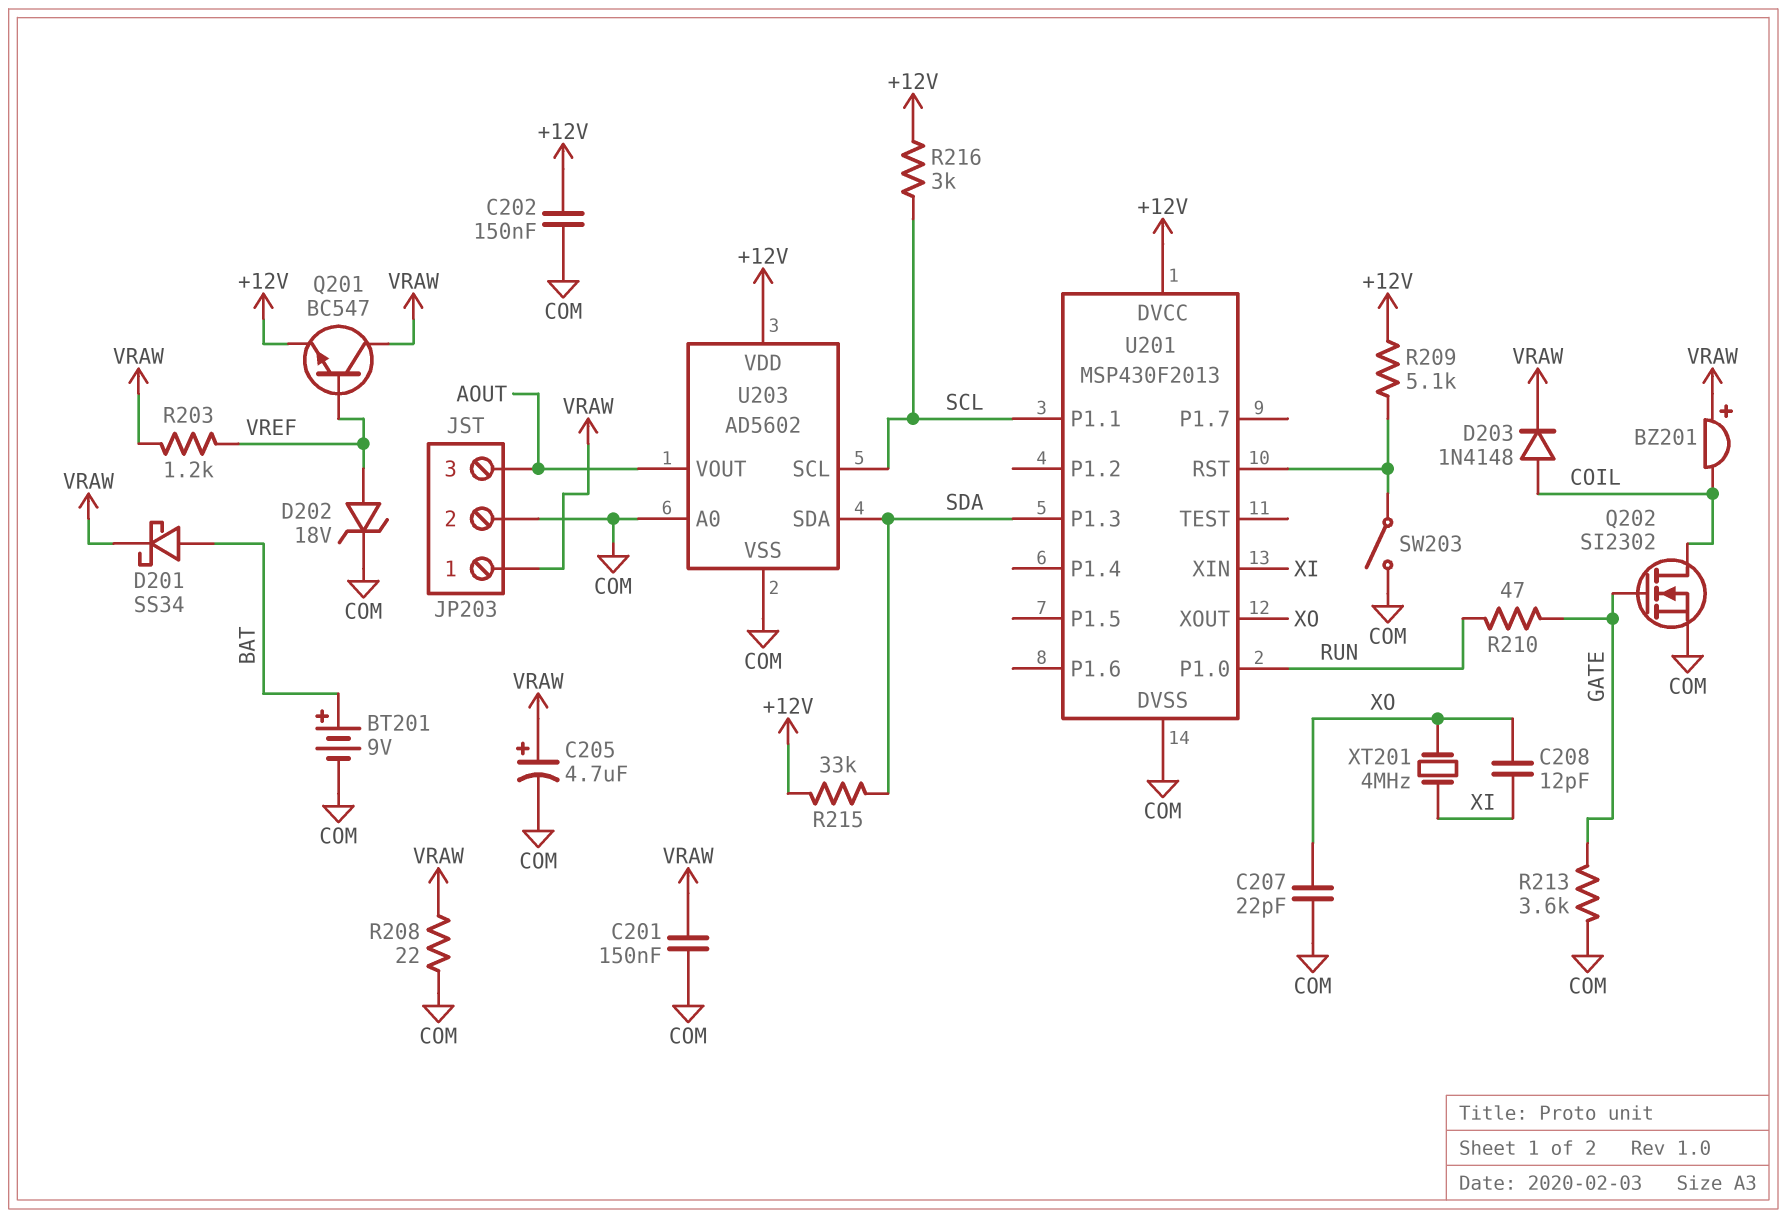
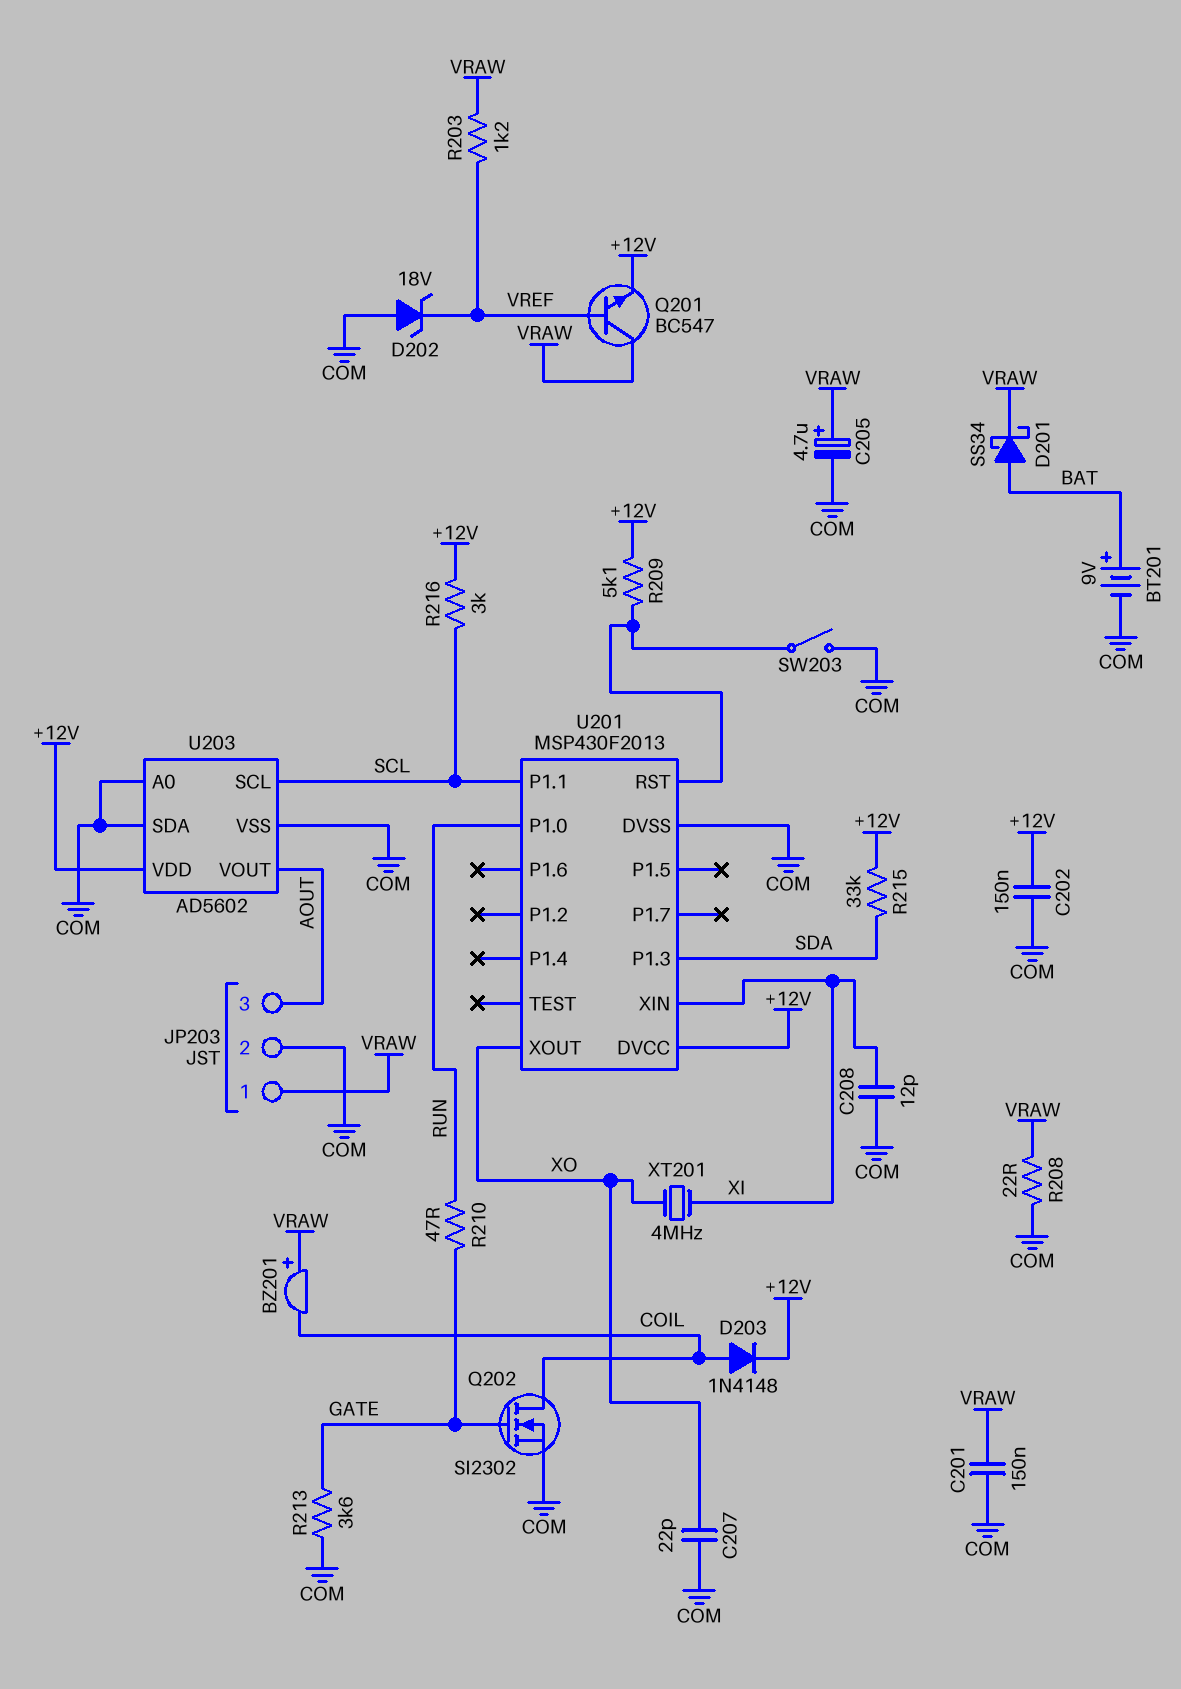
C208: 12pF (XI, XO) -> 12pF (COM, XI)
D202: zener 18V (A VREF, K COM) -> zener 18V (A COM, K VREF)
D203: diode 1N4148 (A COIL, K VRAW) -> diode 1N4148 (A COIL, K +12V)
U203 pin SDA: SDA -> COM

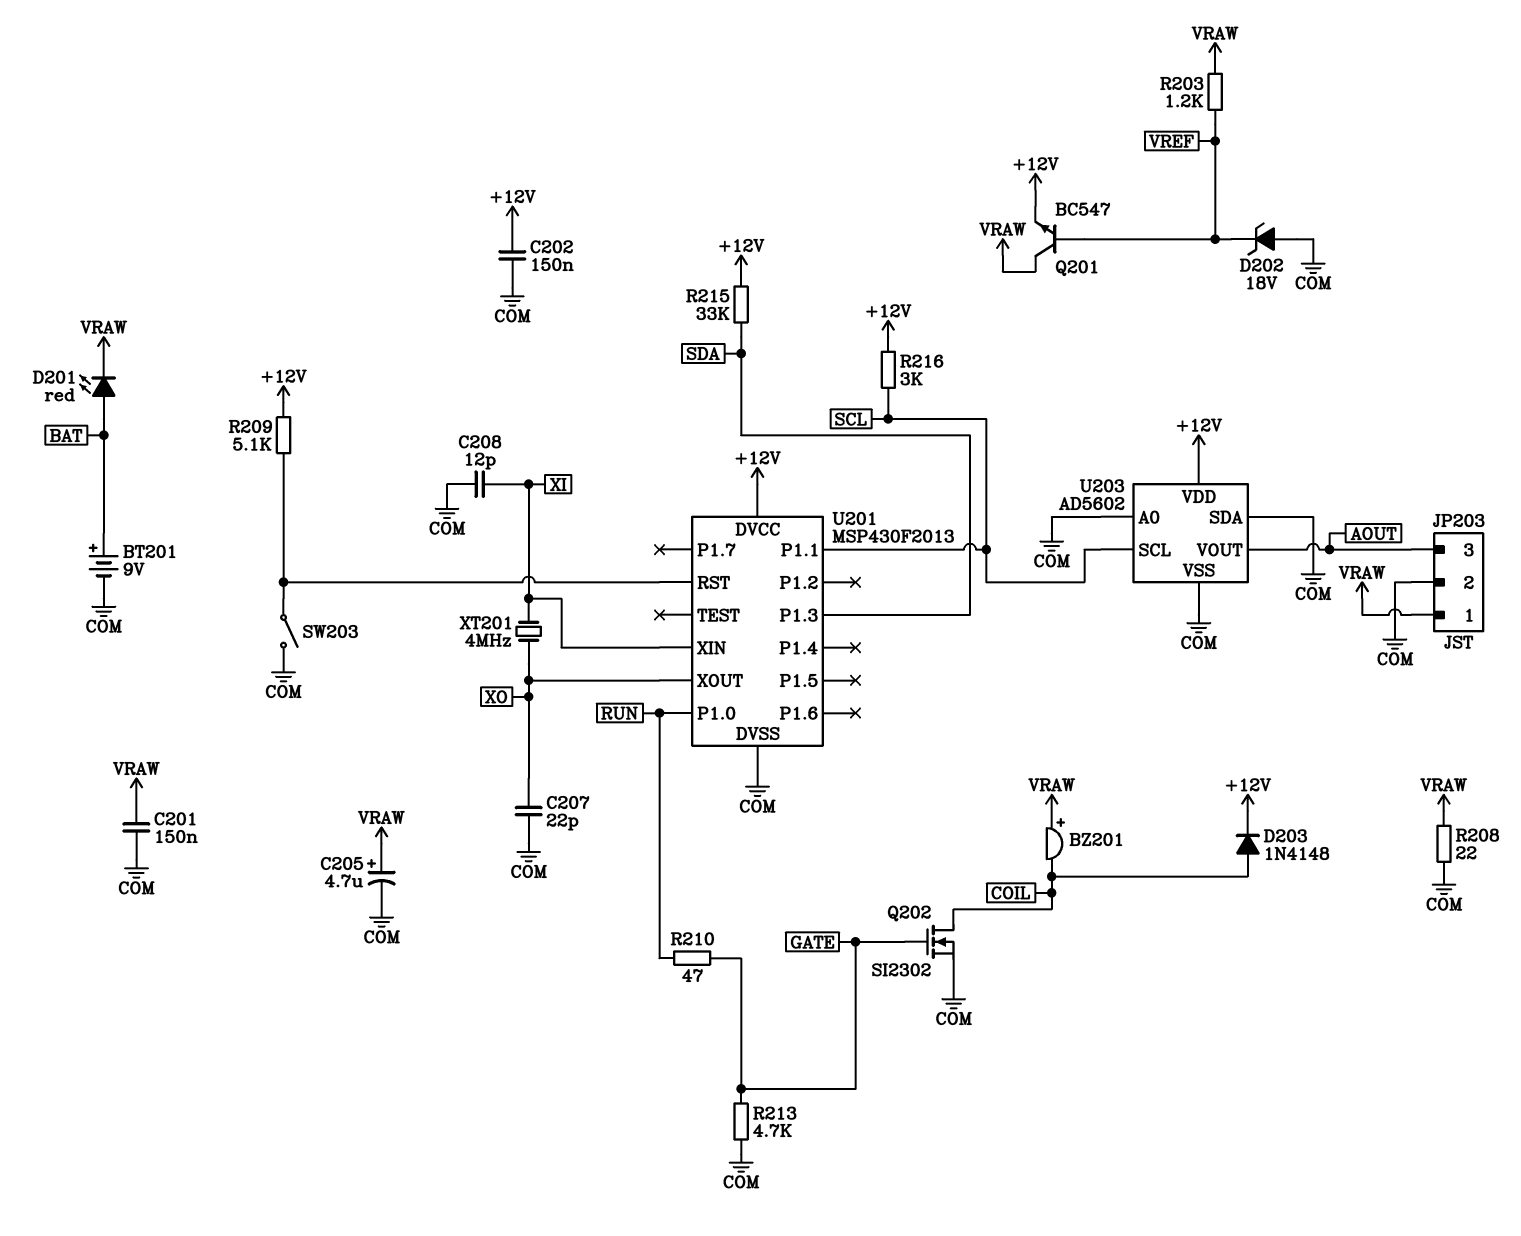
D201: schottky SS34 (A BAT, K VRAW) -> LED red (A BAT, K VRAW)
R213: 3.6k (COM, GATE) -> 4.7k (COM, GATE)

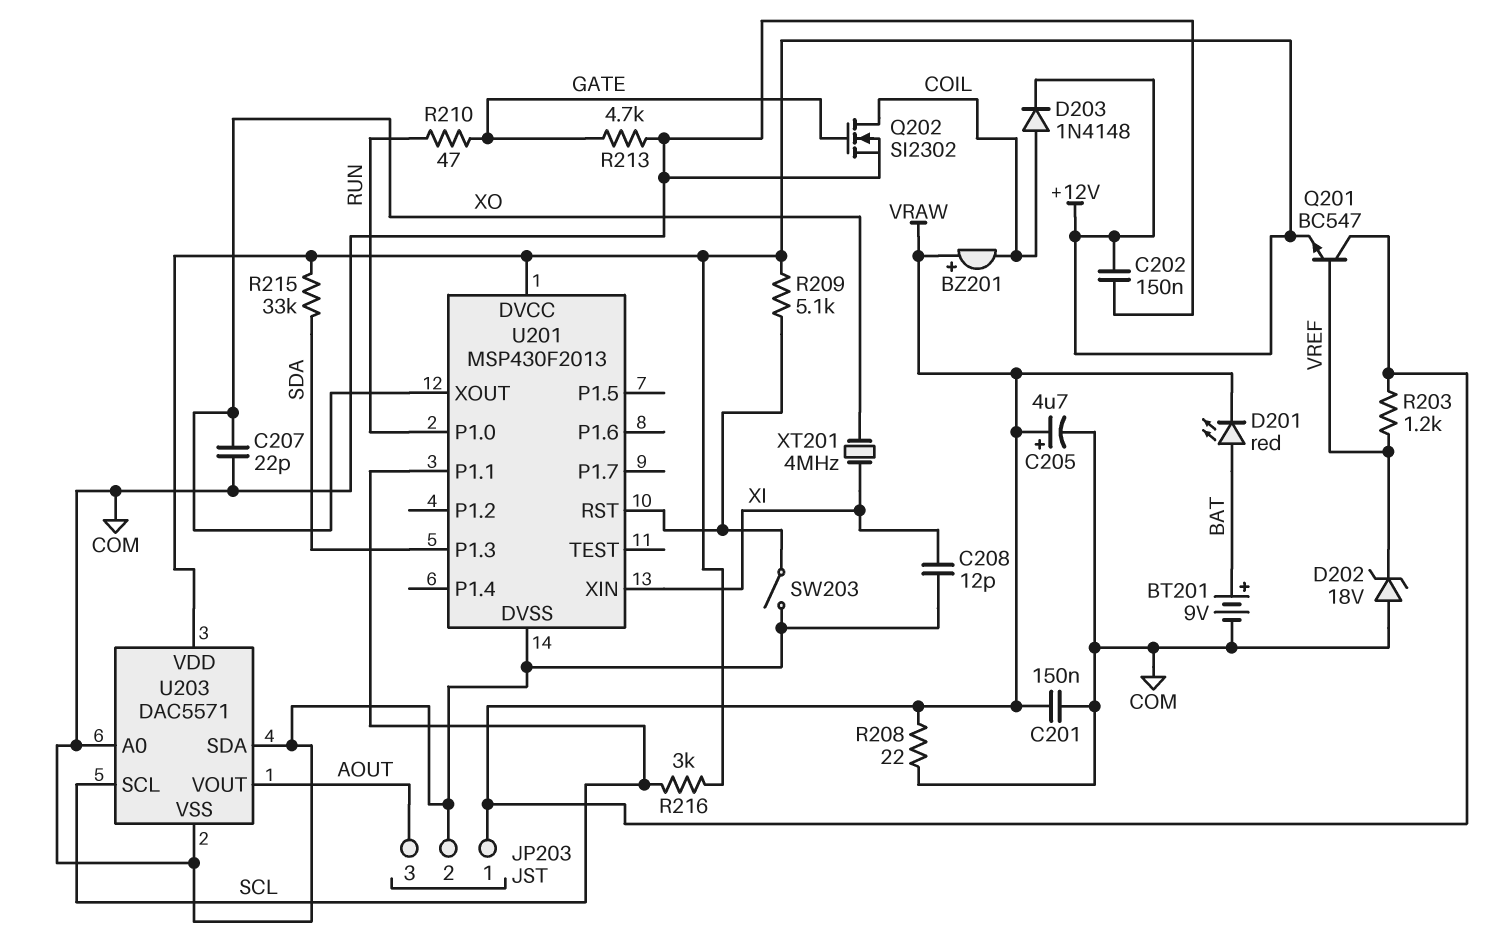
U203: AD5602 -> DAC5571

